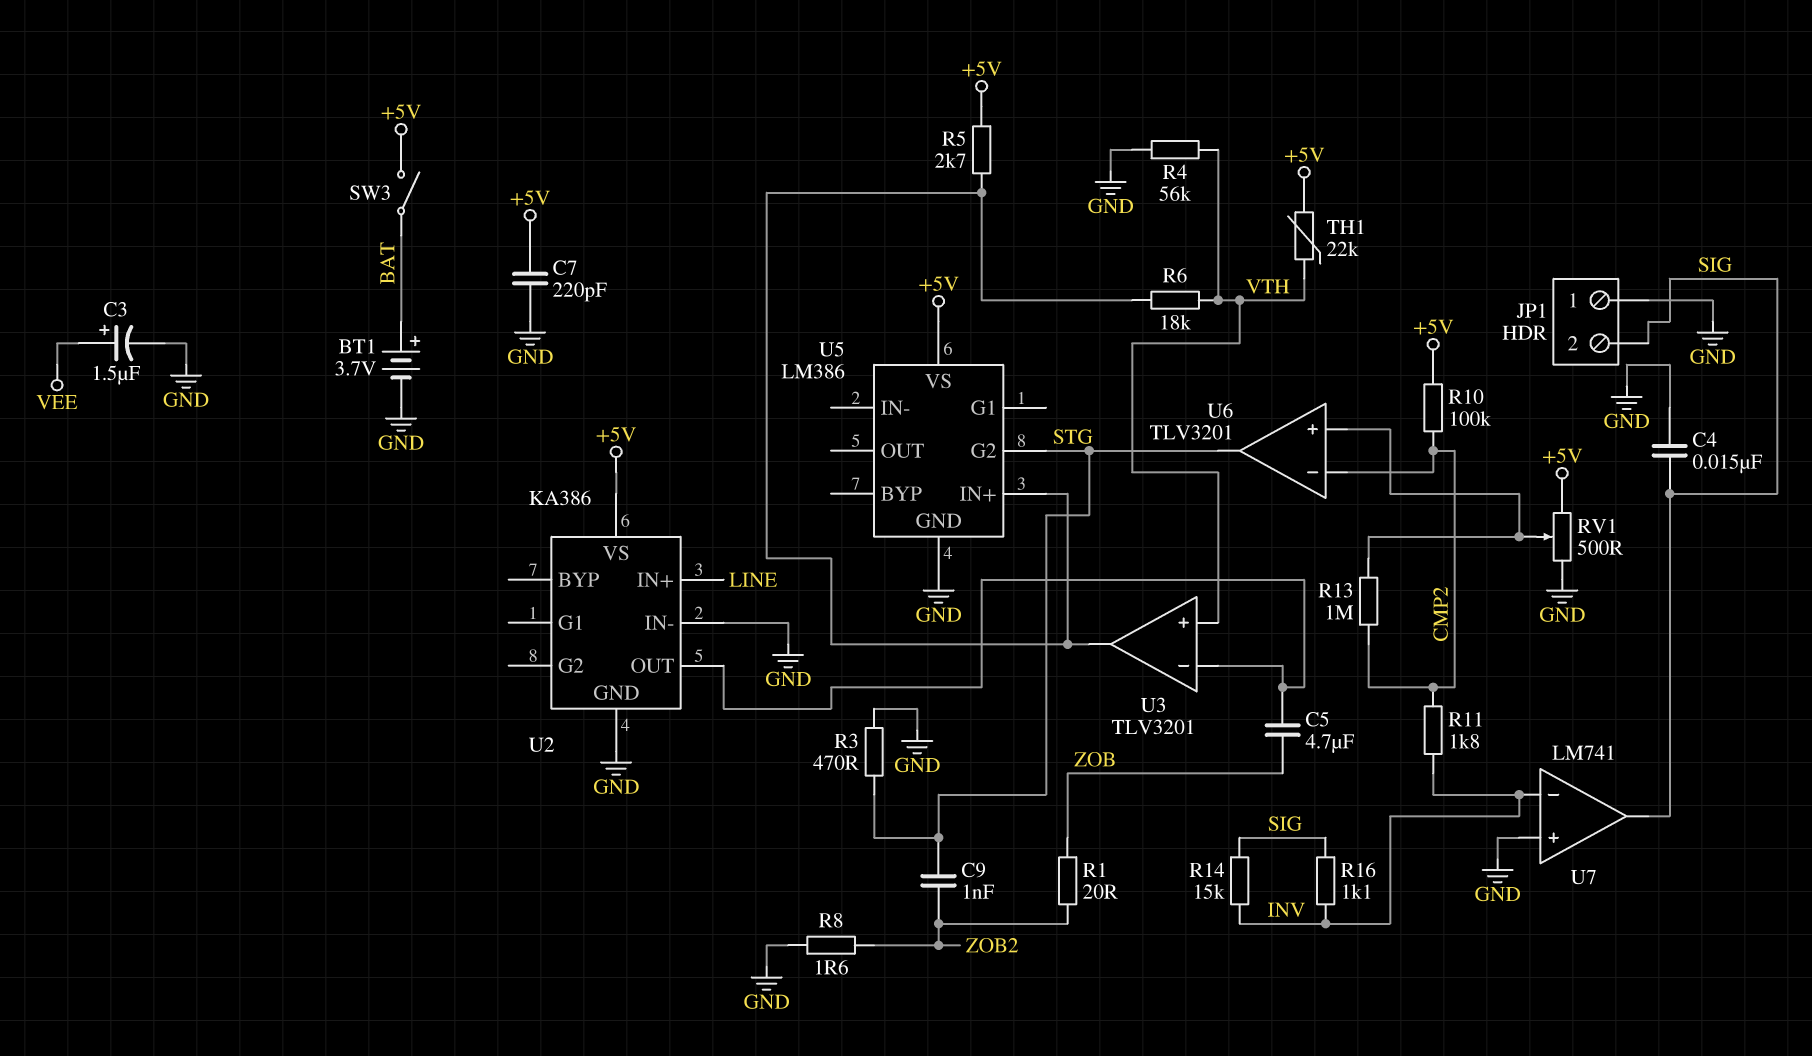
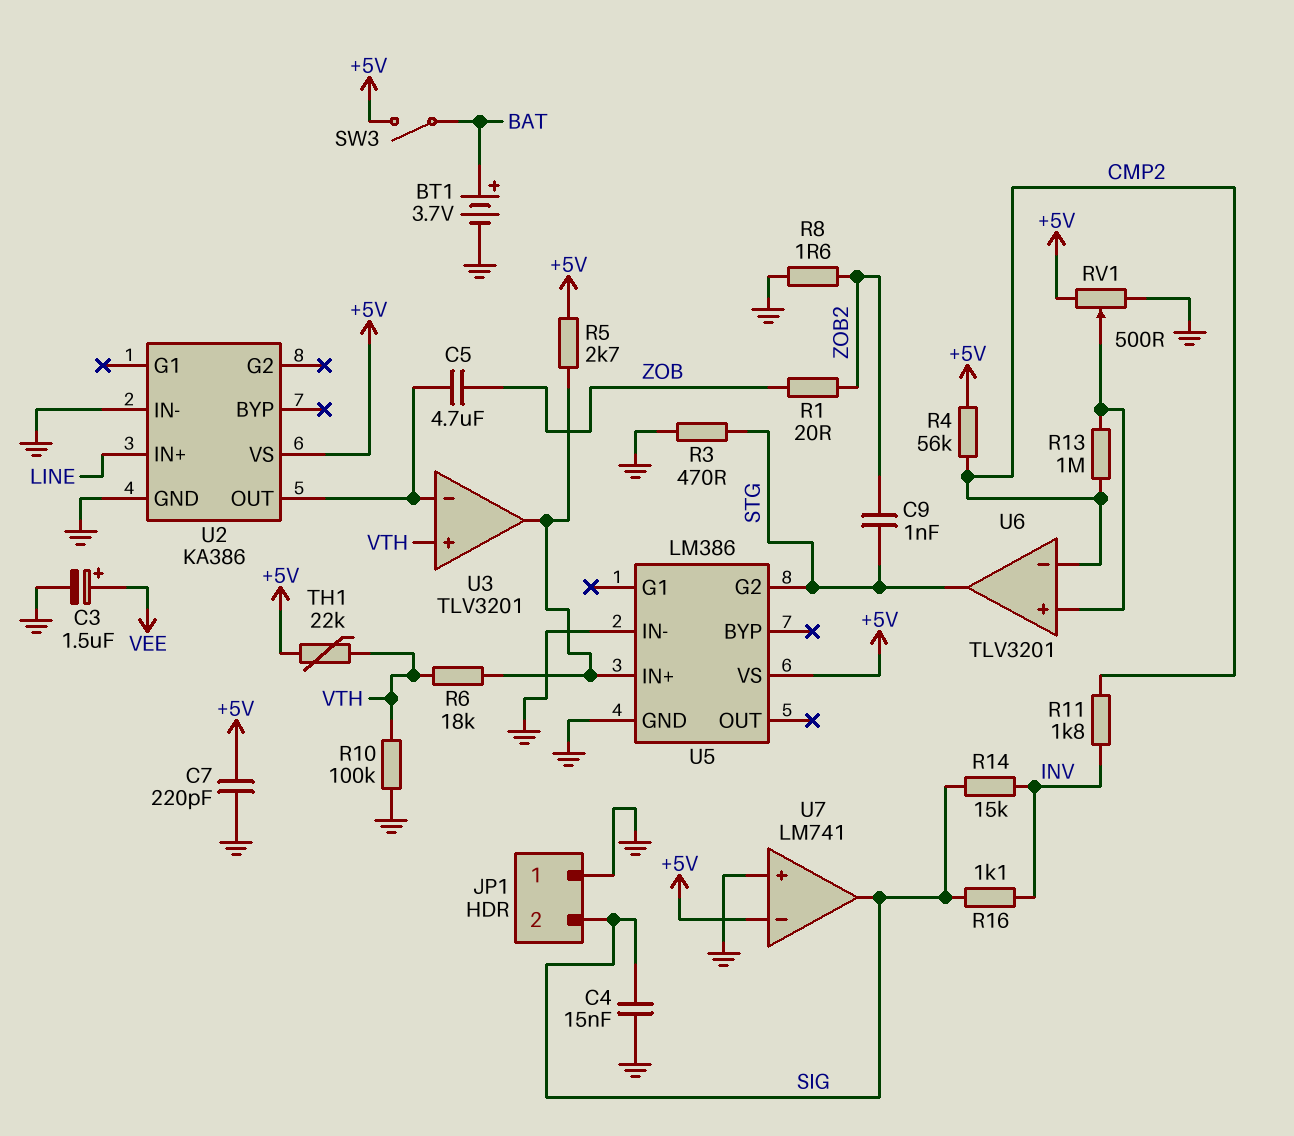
R4: 56k (GND, VTH) -> 56k (+5V, CMP2)
R10: 100k (+5V, CMP2) -> 100k (GND, VTH)
U5 pin IN-: none -> GND
U7 pin in-: INV -> +5V

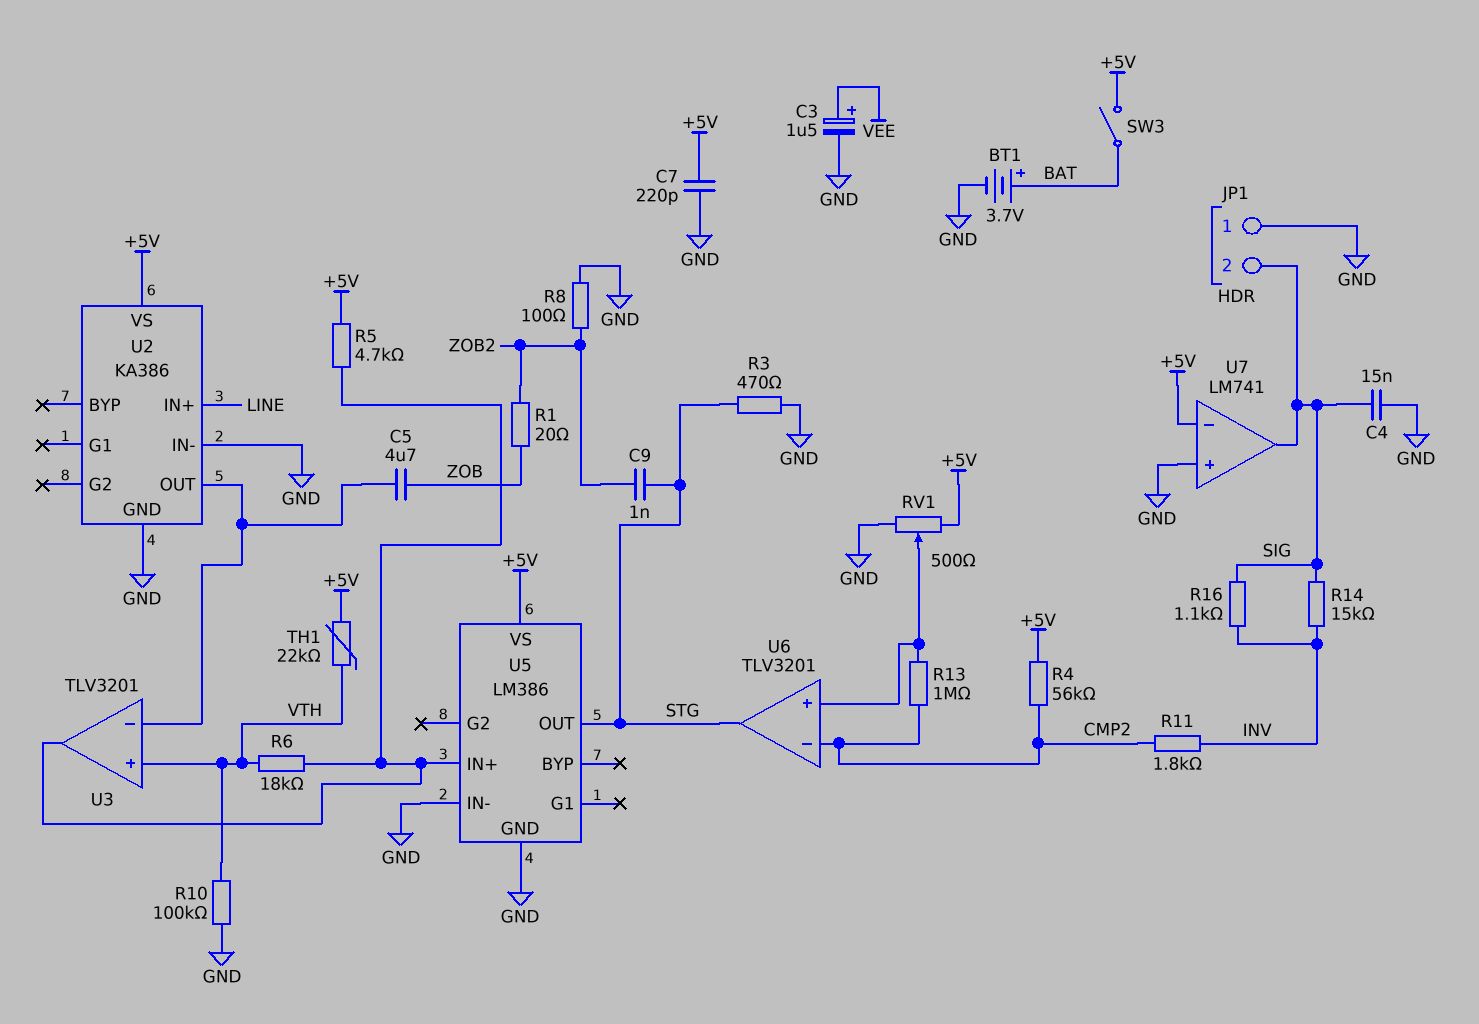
R5: 2.7k (+5V, U3/out) -> 4.7k (+5V, U3/out)
R8: 1.6 (GND, ZOB2) -> 100 (GND, ZOB2)
U5 pin G2: STG -> none
U5 pin OUT: none -> STG

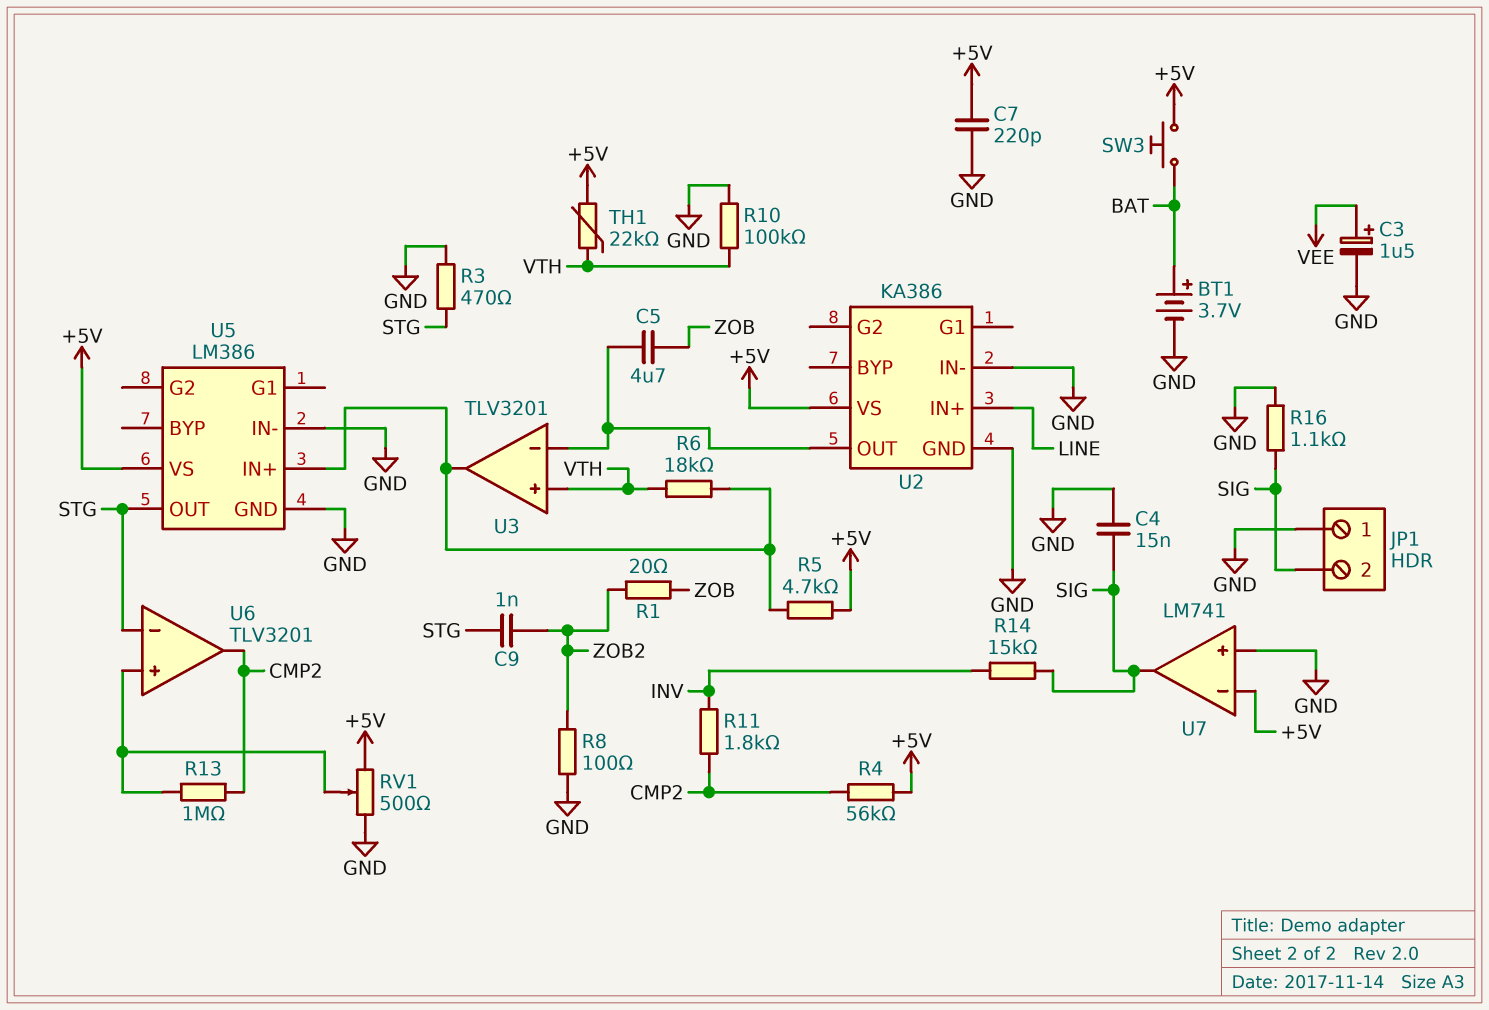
R16: 1.1k (INV, SIG) -> 1.1k (GND, SIG)
SW3: switch (+5V, BAT) -> button (+5V, BAT)
U6 pin in-: CMP2 -> STG
U6 pin out: STG -> CMP2

